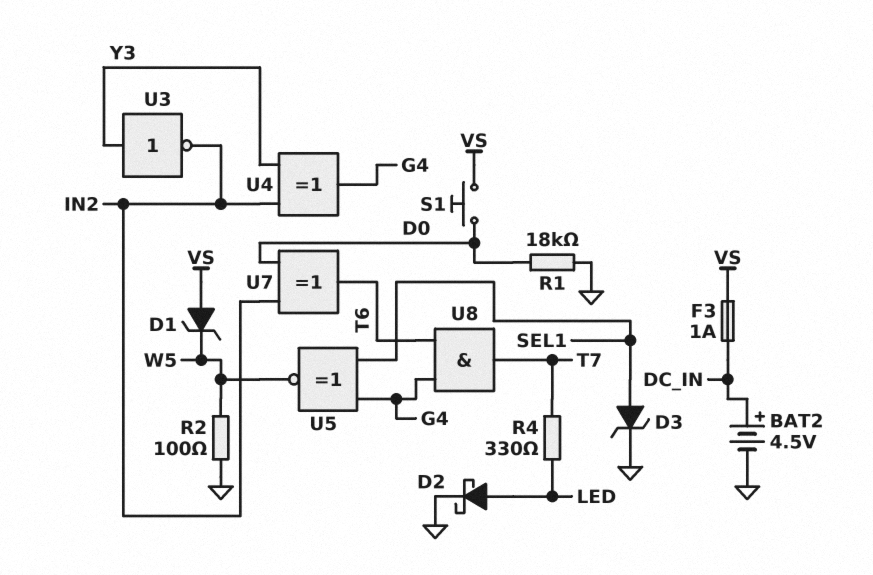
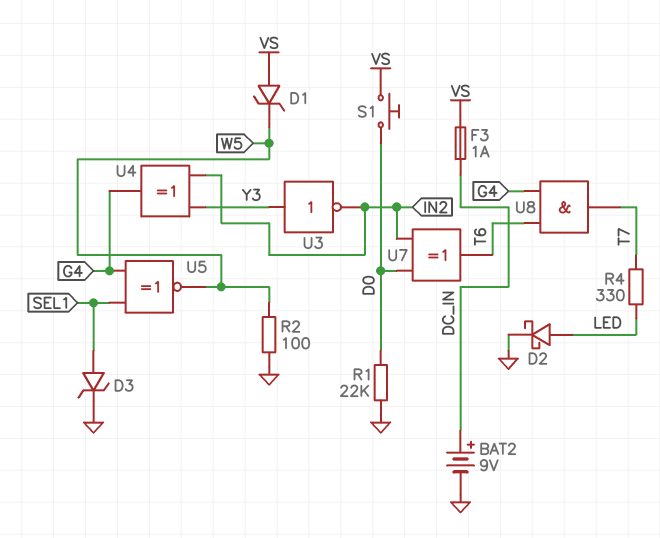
BAT2: 4.5V (plus DC_IN, minus GND) -> 9V (plus DC_IN, minus GND)
R1: 18k (D0, GND) -> 22k (D0, GND)

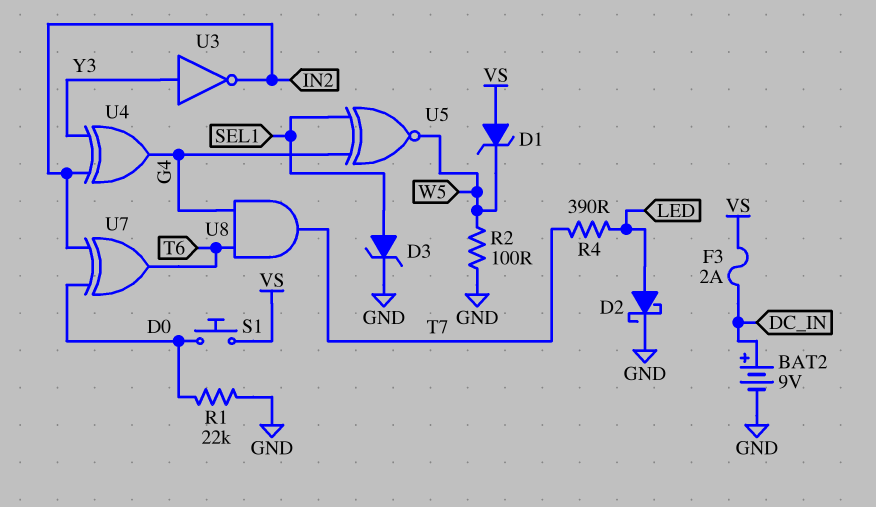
F3: 1A (DC_IN, VS) -> 2A (DC_IN, VS)
R4: 330 (LED, T7) -> 390 (LED, T7)

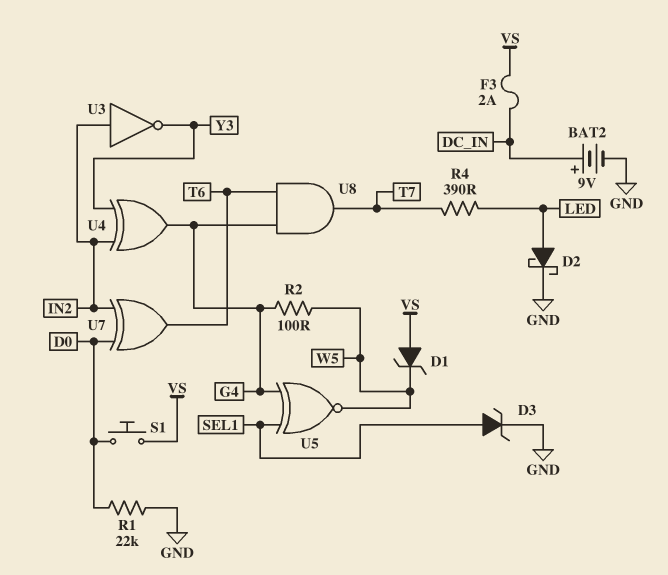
R2: 100 (GND, W5) -> 100 (G4, W5)
U3: NOT (in Y3, out IN2) -> NOT (in IN2, out Y3)

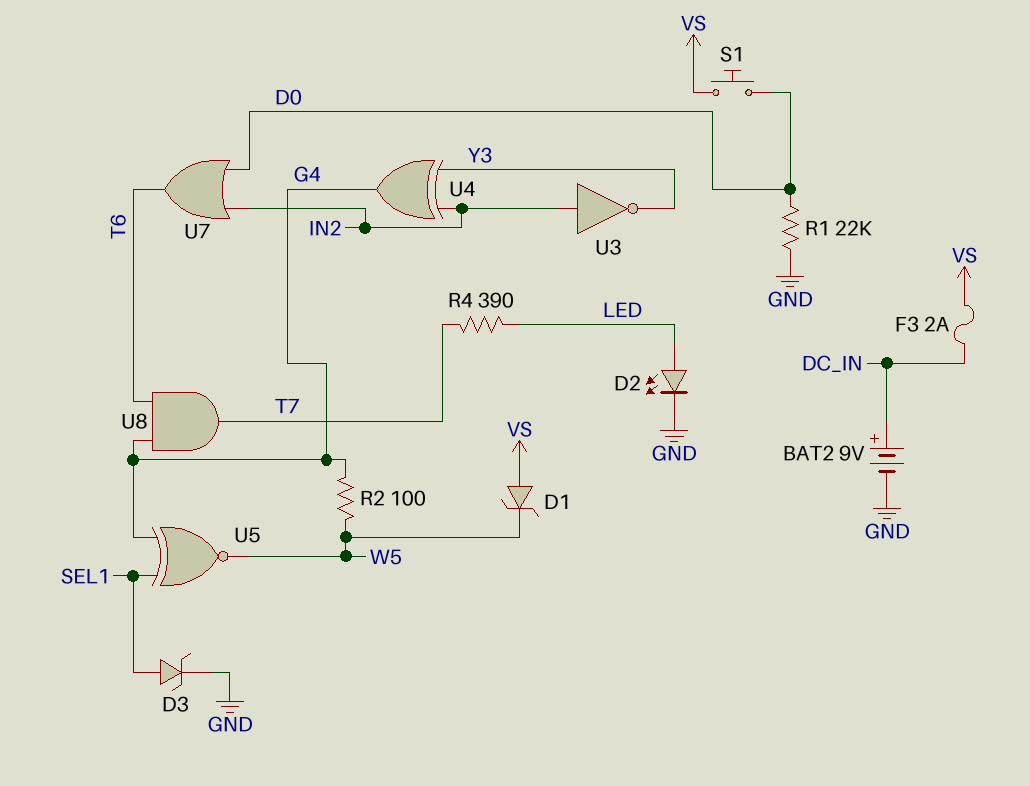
D2: schottky (A LED, K GND) -> LED (A LED, K GND)
U7: XOR (in D0, in IN2, out T6) -> OR (in D0, in IN2, out T6)

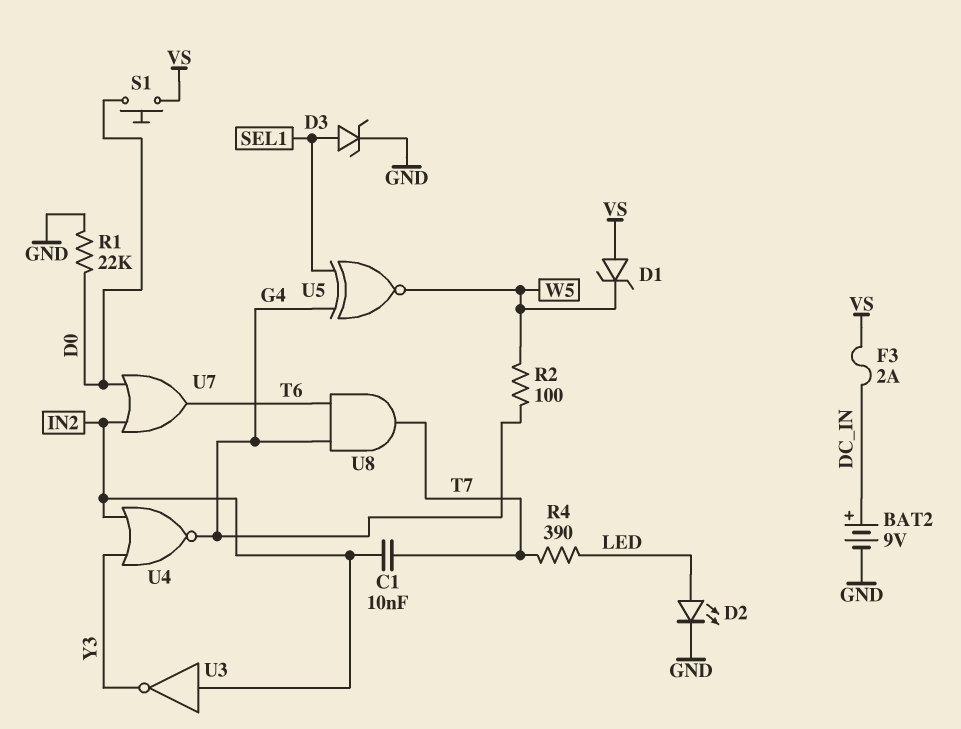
C1: none -> 10nF (IN2, T7)
U4: XOR (in IN2, in Y3, out G4) -> NOR (in IN2, in Y3, out G4)

